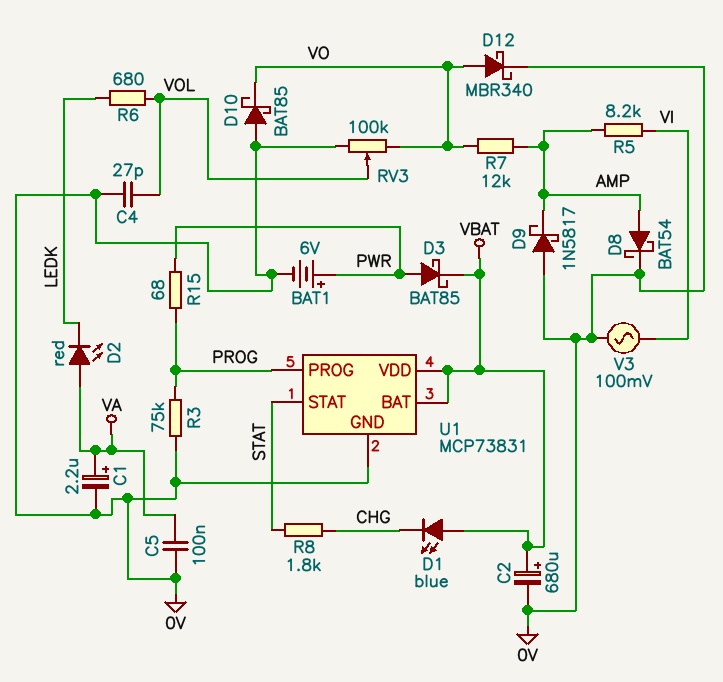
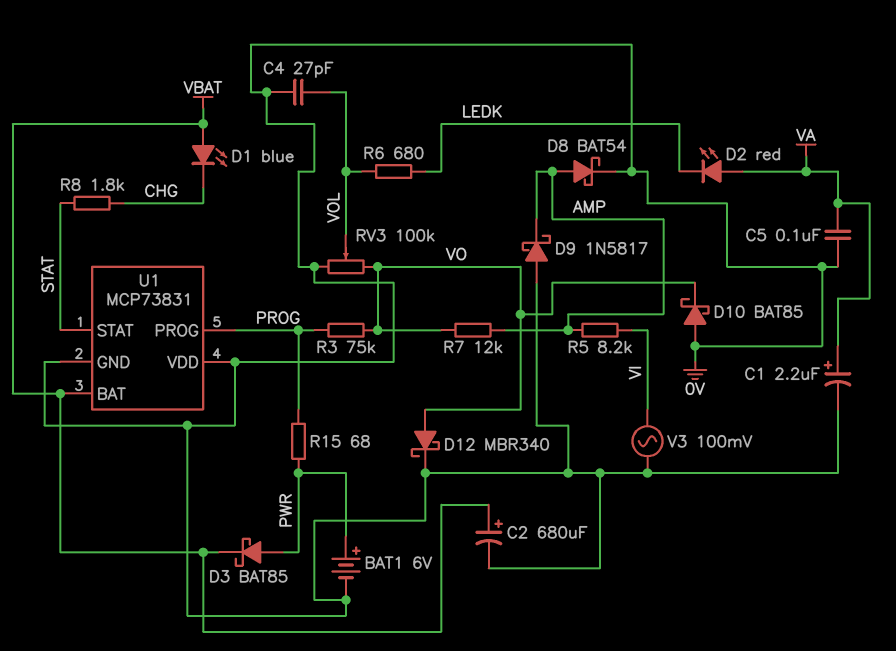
R3: 75k (0V, PROG) -> 75k (PROG, VO)
U1 pin VDD: VBAT -> 0V

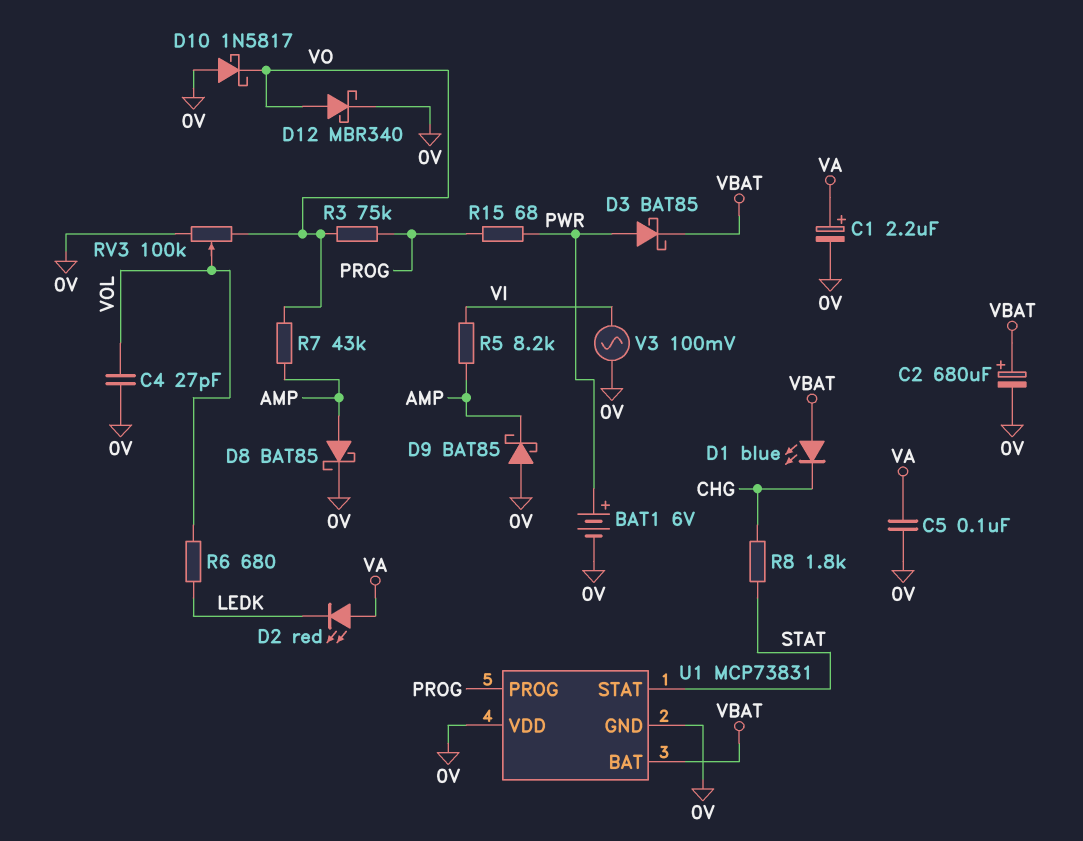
D8: schottky BAT54 (A AMP, K 0V) -> schottky BAT85 (A AMP, K 0V)
D9: schottky 1N5817 (A 0V, K AMP) -> schottky BAT85 (A 0V, K AMP)
D10: schottky BAT85 (A 0V, K VO) -> schottky 1N5817 (A 0V, K VO)
R7: 12k (AMP, VO) -> 43k (AMP, VO)

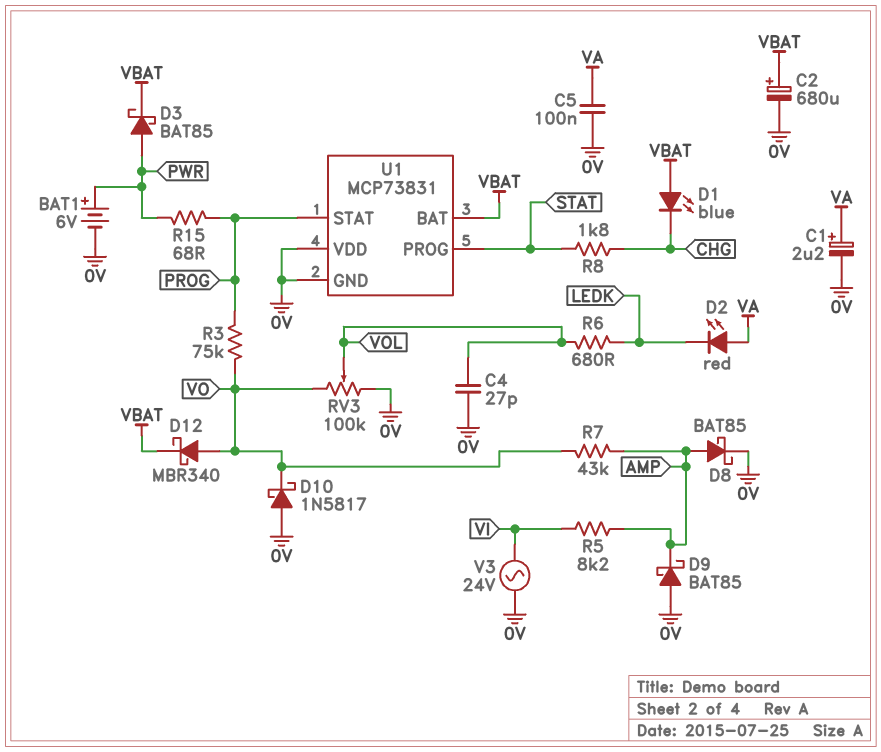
D12: schottky MBR340 (A VO, K 0V) -> schottky MBR340 (A VO, K VBAT)
U1 pin PROG: PROG -> STAT
U1 pin STAT: STAT -> PROG
V3: AC 100mV (0V, VI) -> AC 24V (0V, VI)

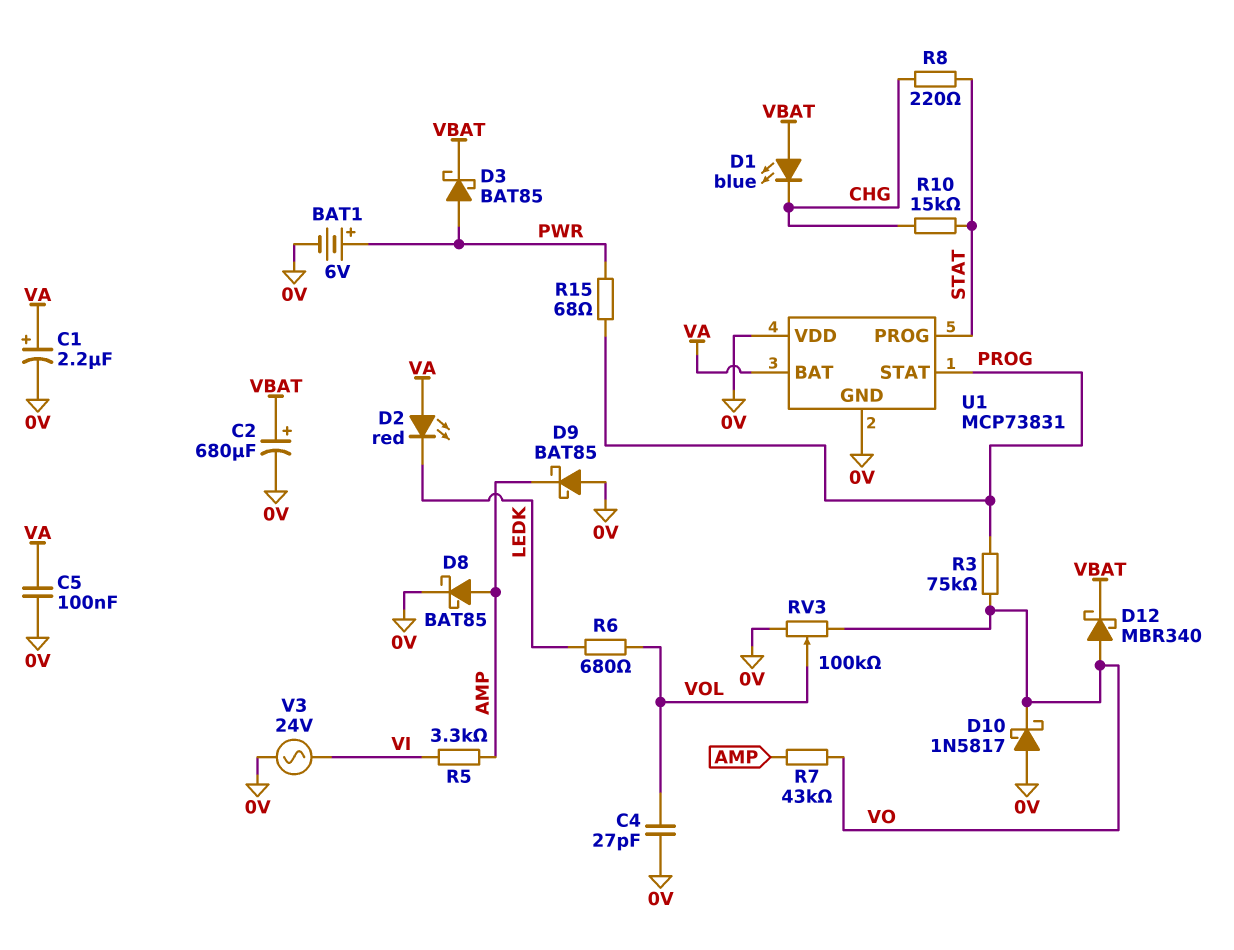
R5: 8.2k (AMP, VI) -> 3.3k (AMP, VI)
R8: 1.8k (CHG, STAT) -> 220 (CHG, STAT)
R10: none -> 15k (CHG, STAT)
U1 pin BAT: VBAT -> VA

